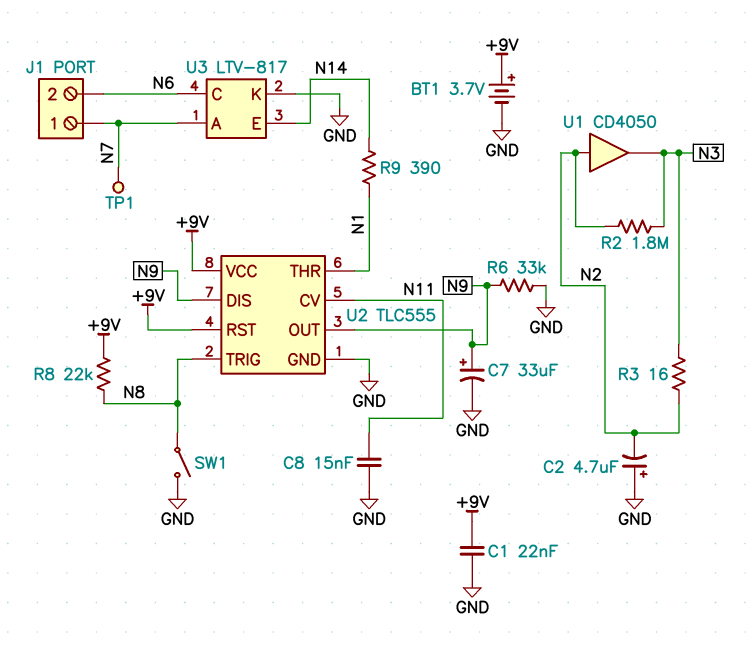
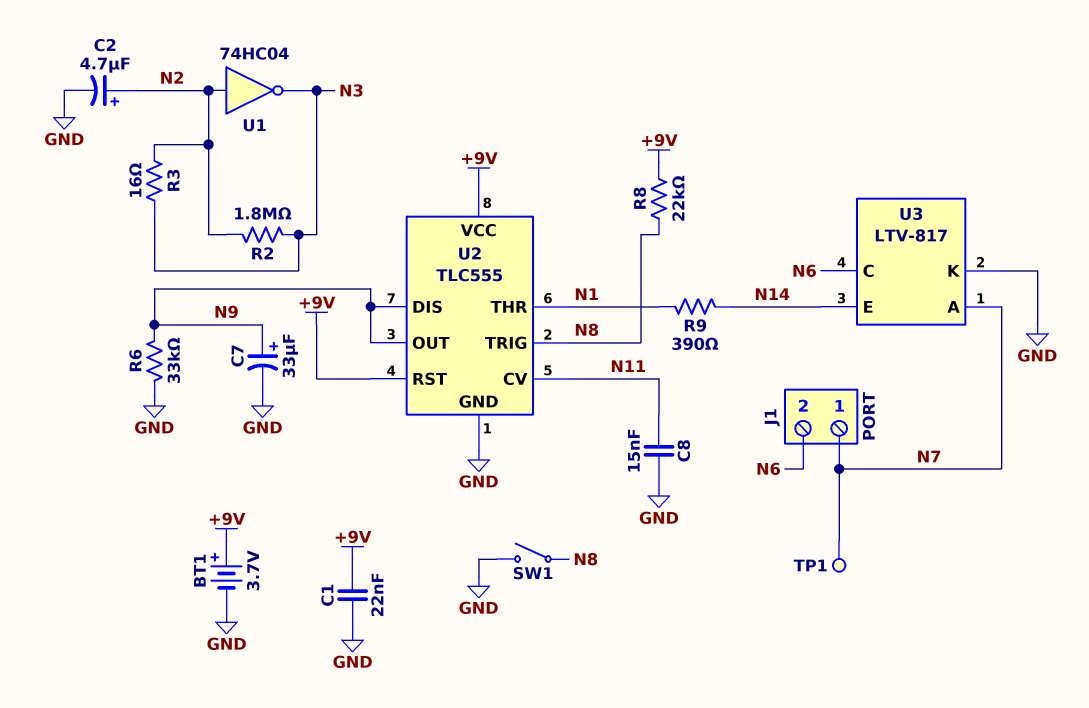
C2: 4.7uF (plus GND, minus N2) -> 4.7uF (plus N2, minus GND)
U1: buffer CD4050 (in N2, out N3) -> NOT 74HC04 (in N2, out N3)

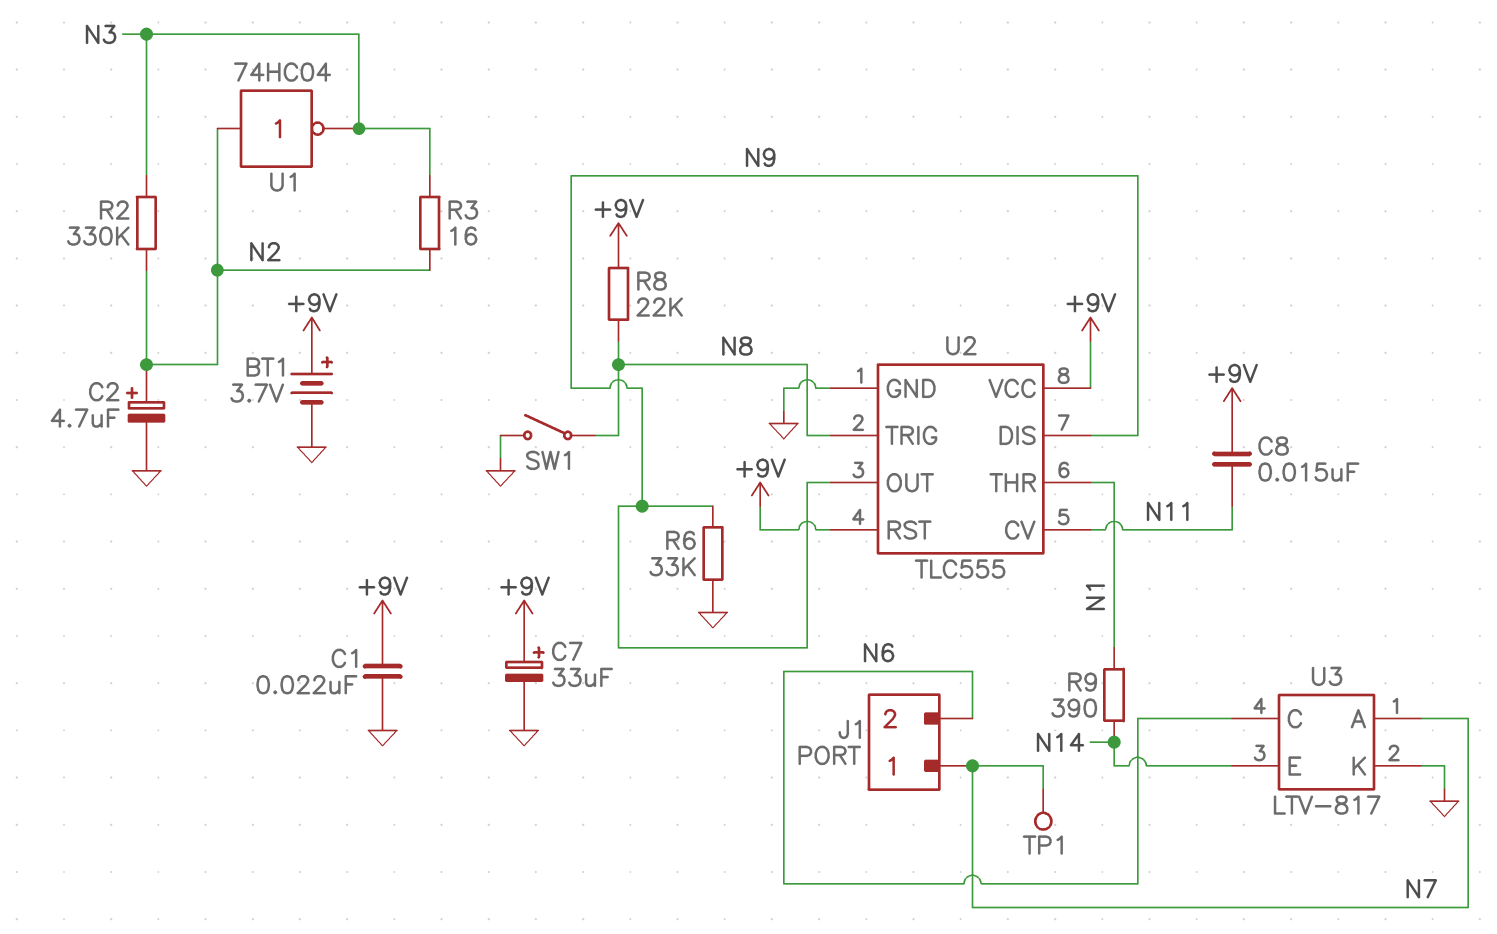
C7: 33uF (plus N9, minus GND) -> 33uF (plus +9V, minus GND)
C8: 15nF (GND, N11) -> 15nF (+9V, N11)
R2: 1.8M (N2, N3) -> 330k (N2, N3)

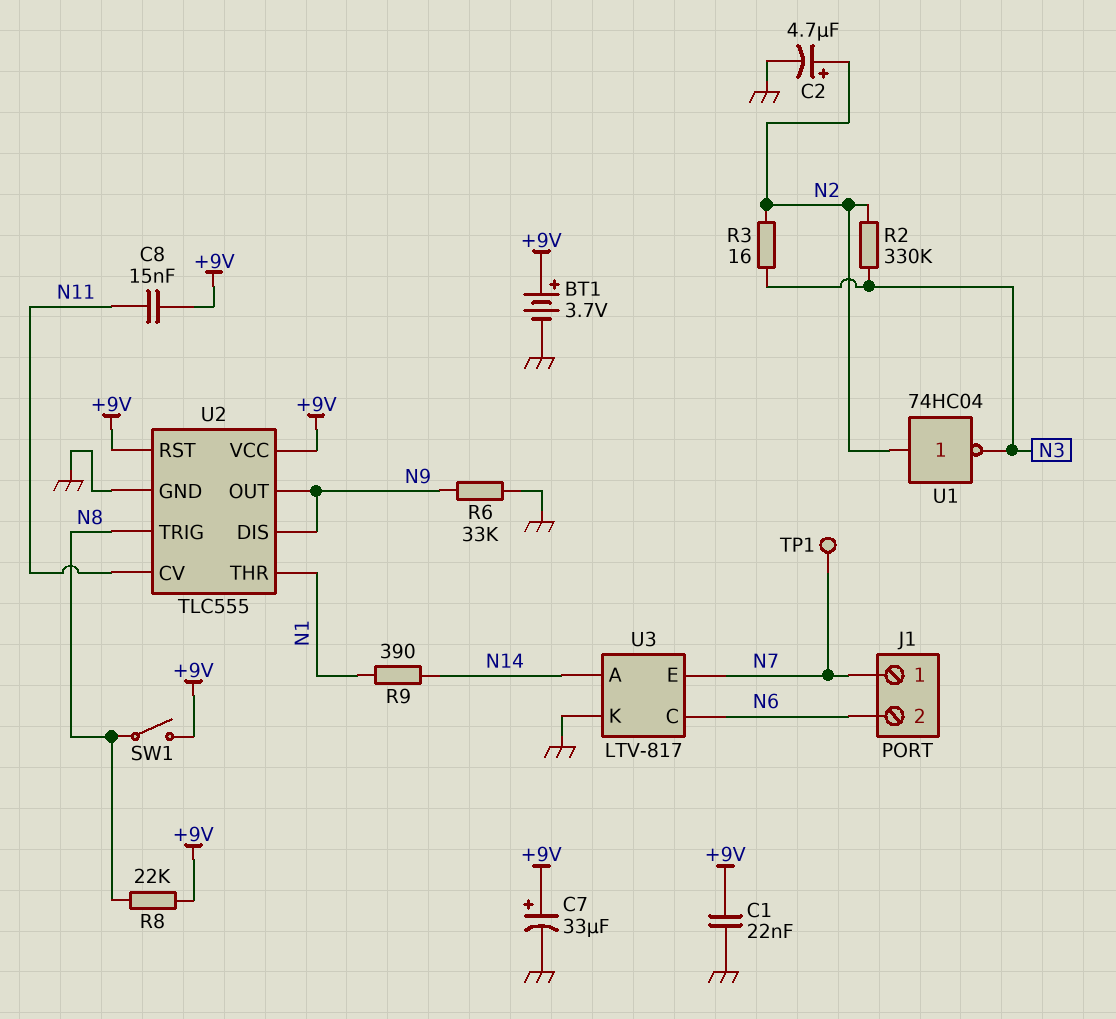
SW1: switch (GND, N8) -> switch (+9V, N8)
U3 pin A: N7 -> N14
U3 pin E: N14 -> N7

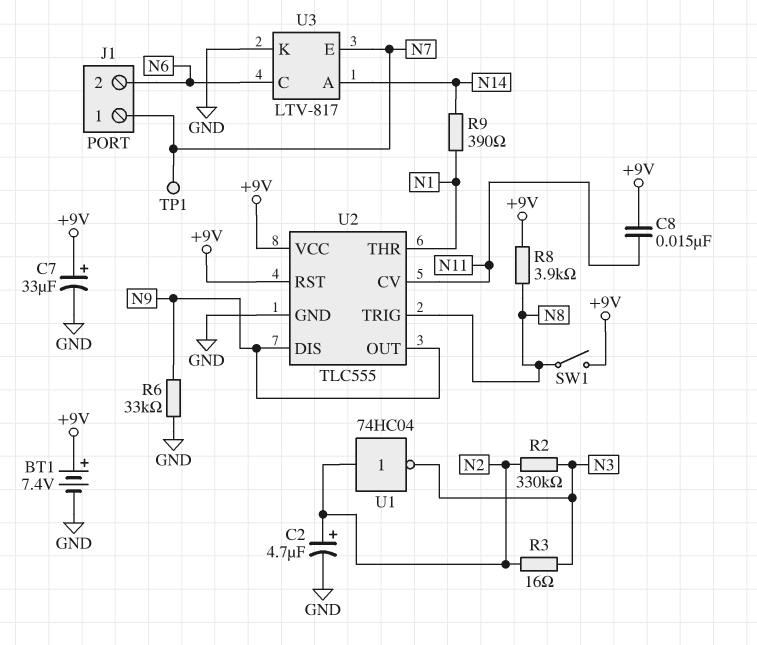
BT1: 3.7V (plus +9V, minus GND) -> 7.4V (plus +9V, minus GND)
C1: 22nF (+9V, GND) -> none
R8: 22k (+9V, N8) -> 3.9k (+9V, N8)

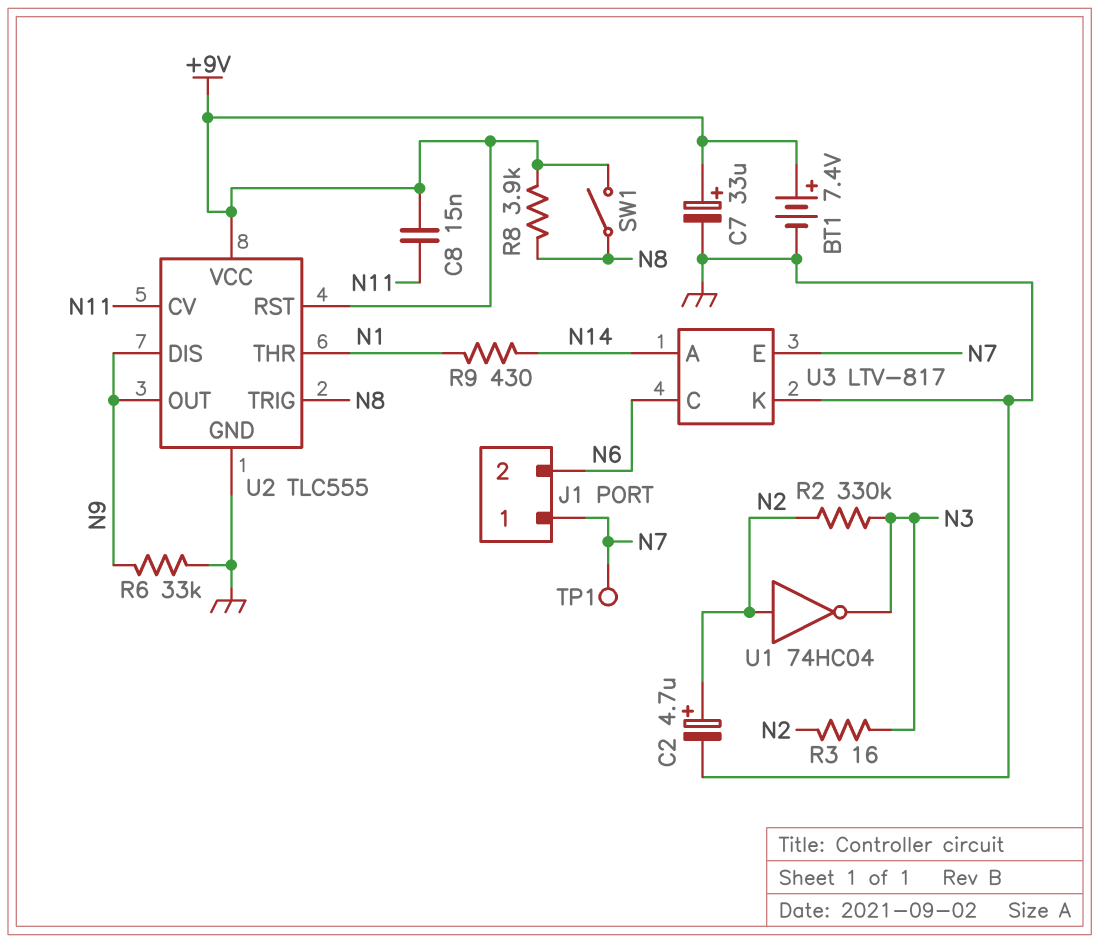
R9: 390 (N1, N14) -> 430 (N1, N14)

